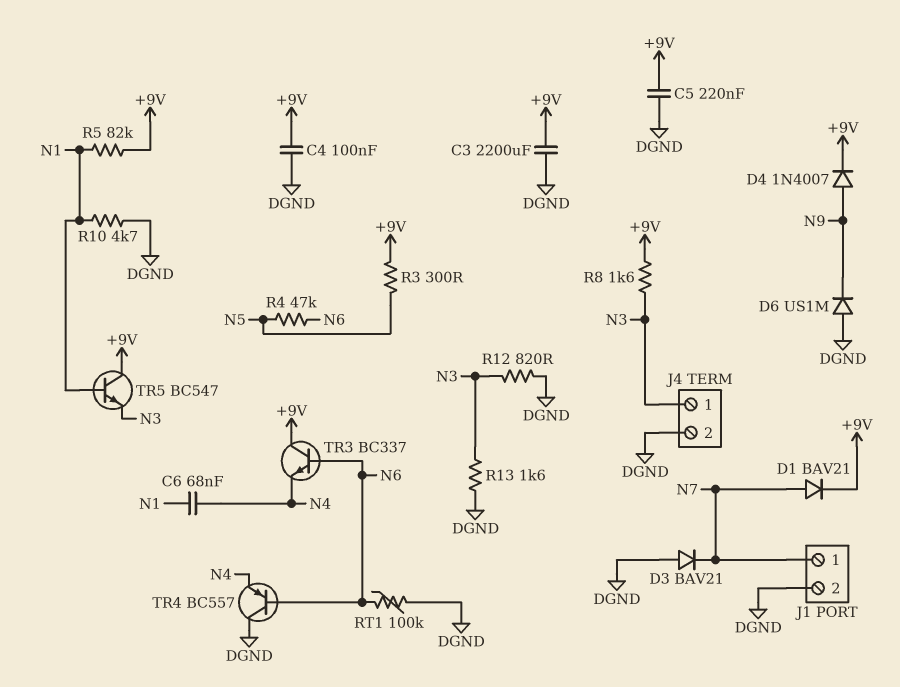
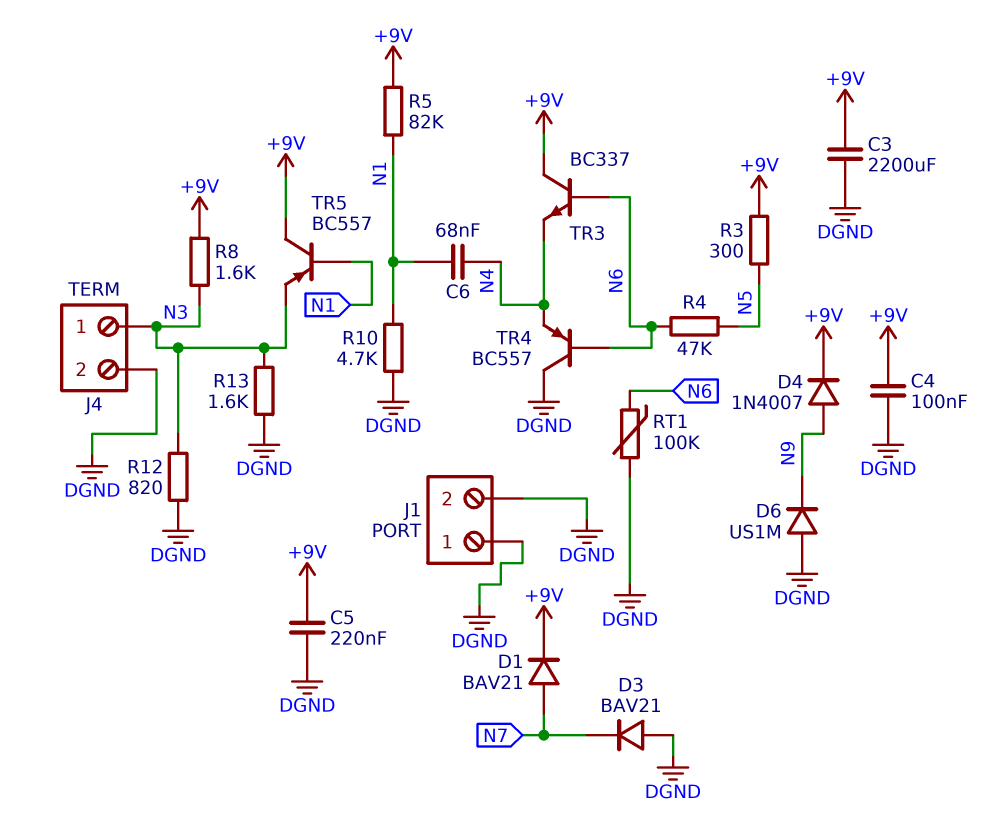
J1 pin 1: N7 -> DGND
TR5: NPN BC547 (B N1, C +9V, E N3) -> PNP BC557 (B N1, C +9V, E N3)

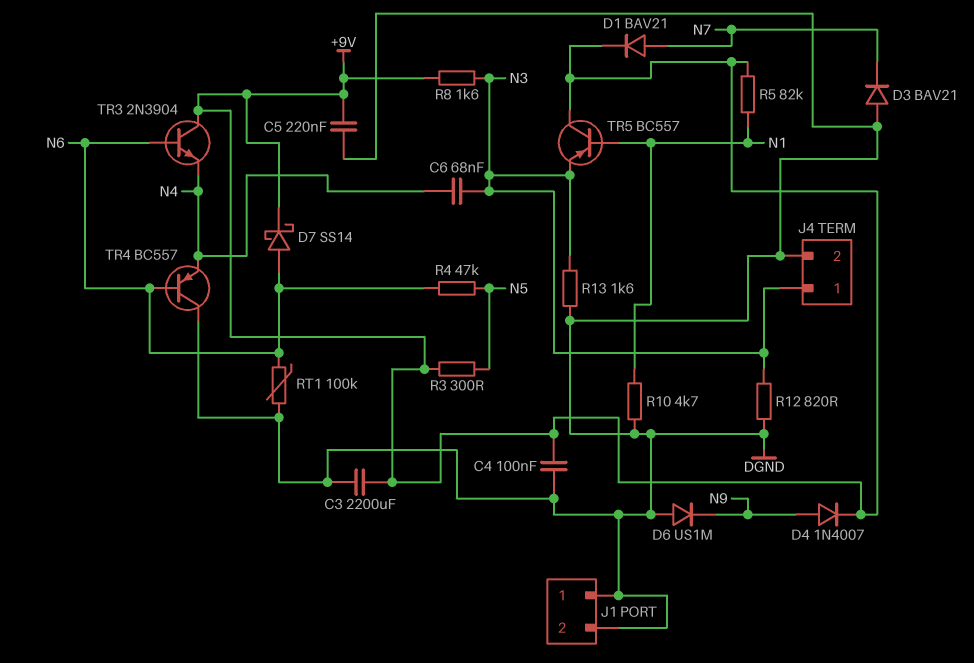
C6: 68nF (N1, N4) -> 68nF (N3, N4)
D7: none -> schottky SS14 (A N6, K +9V)
TR3: NPN BC337 (B N6, C +9V, E N4) -> NPN 2N3904 (B N6, C +9V, E N4)

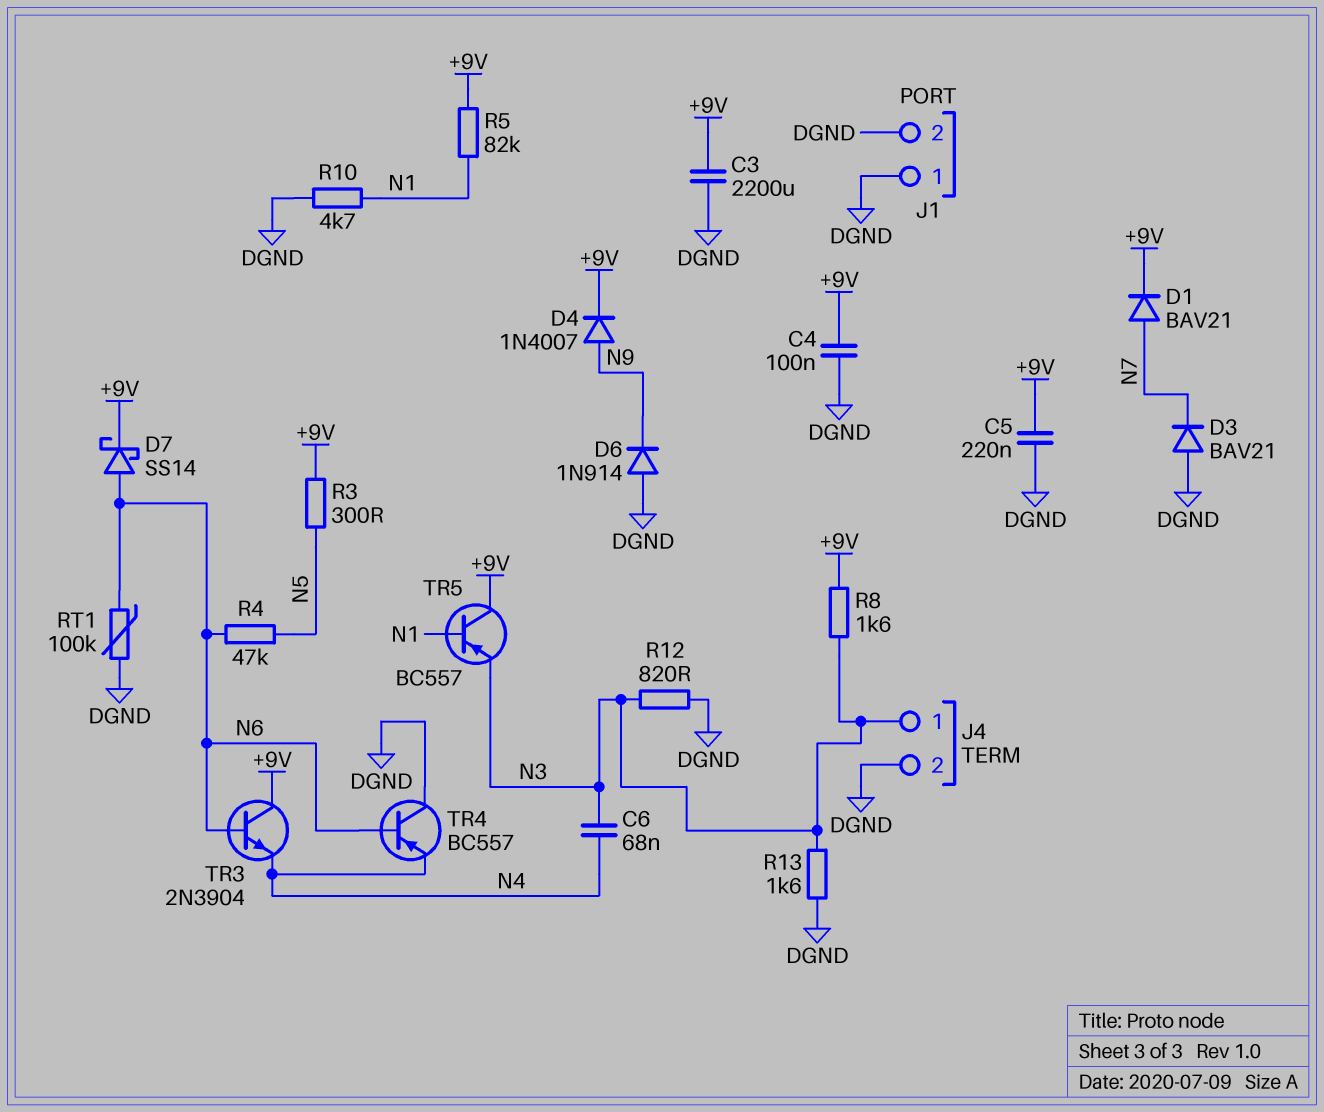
D6: diode US1M (A DGND, K N9) -> diode 1N914 (A DGND, K N9)

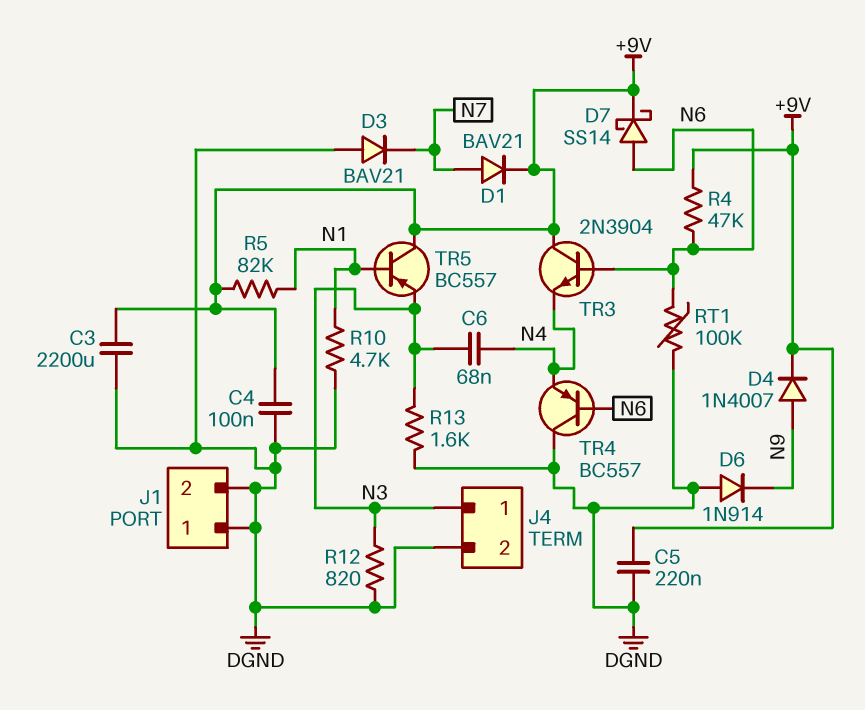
R3: 300 (+9V, N5) -> none
R4: 47k (N5, N6) -> 47k (+9V, N6)
R8: 1.6k (+9V, N3) -> none

